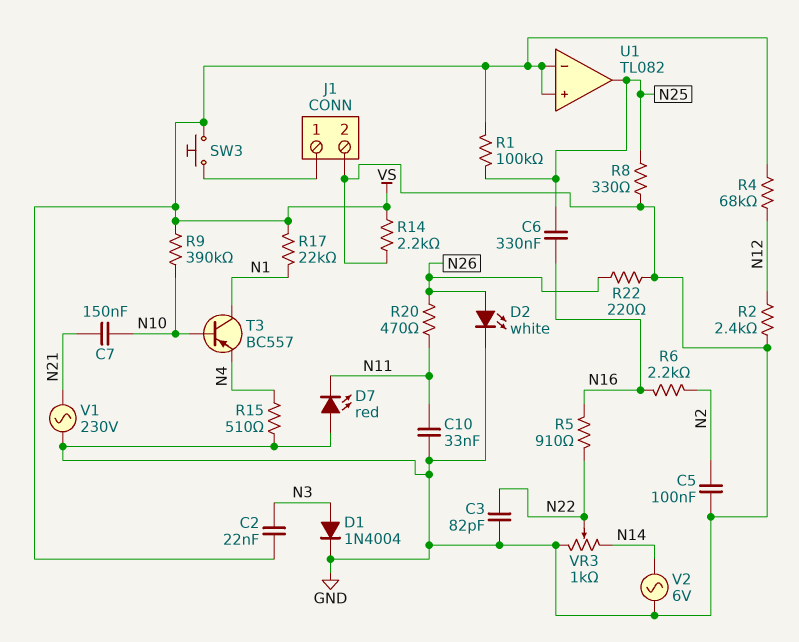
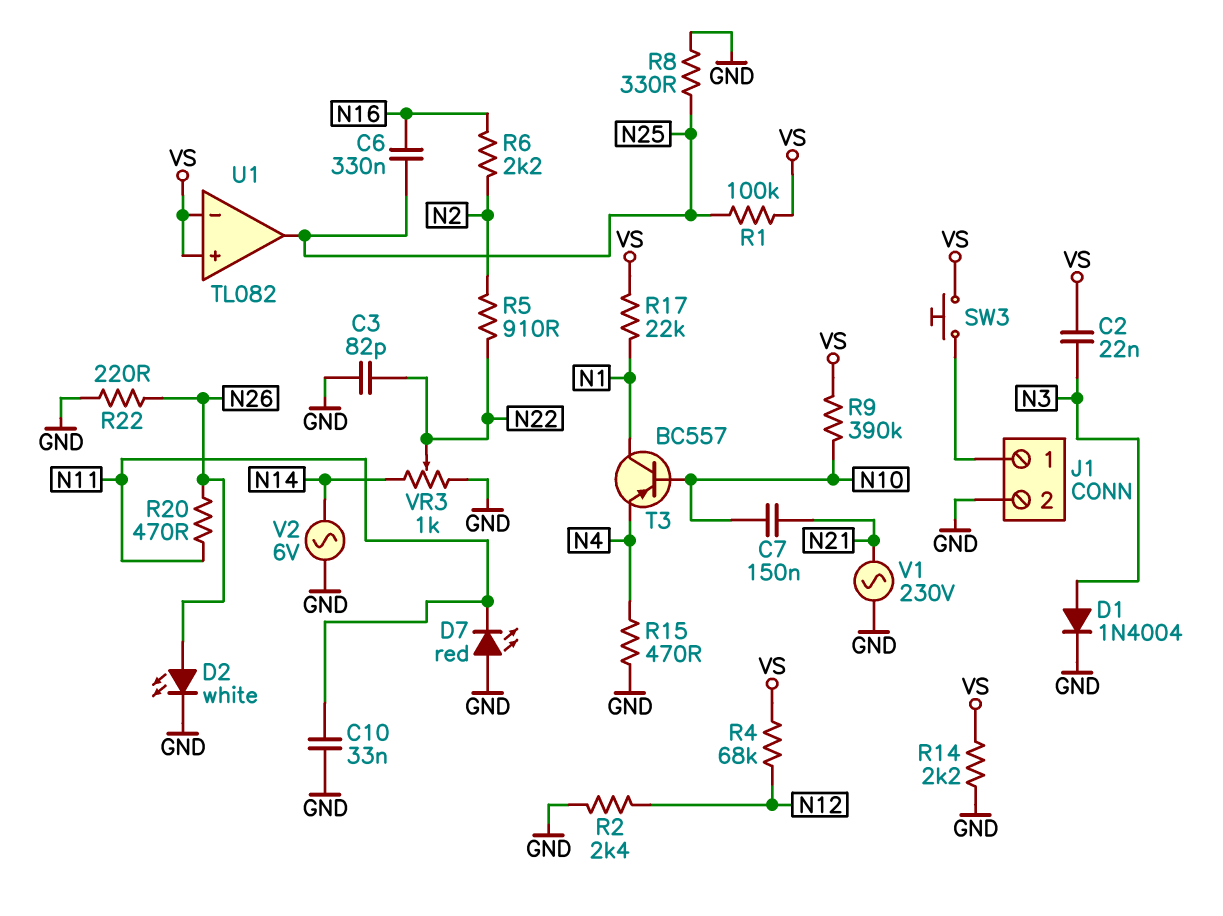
C5: 100nF (GND, N2) -> none
R5: 910 (N16, N22) -> 910 (N2, N22)
R15: 510 (GND, N4) -> 470 (GND, N4)

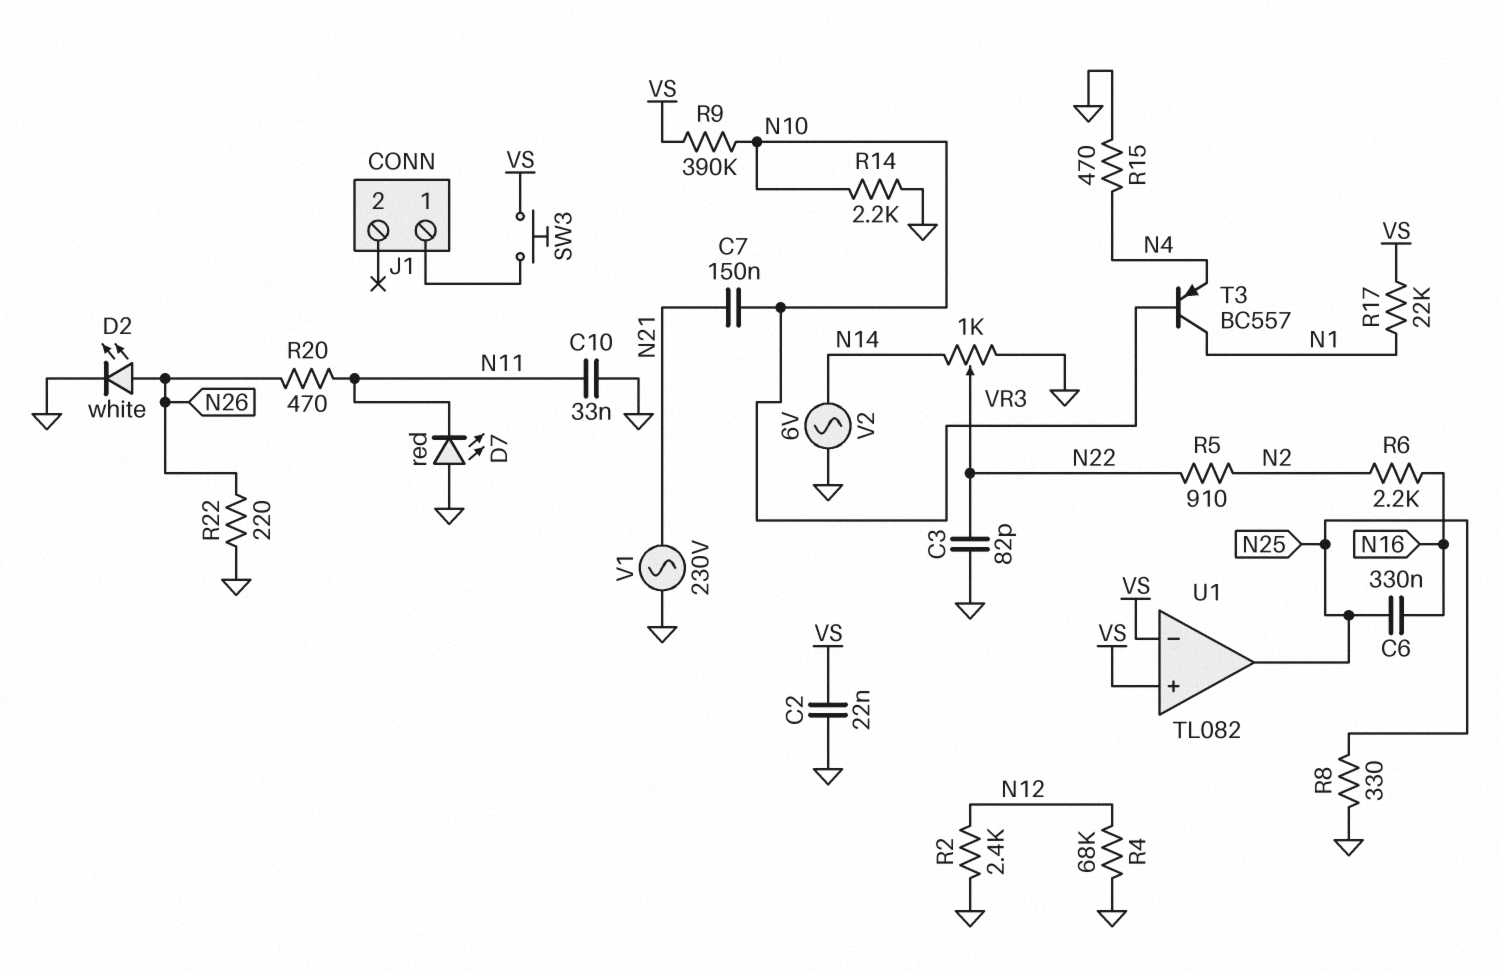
C2: 22nF (N3, VS) -> 22nF (GND, VS)
D1: diode 1N4004 (A N3, K GND) -> none
J1 pin 2: GND -> none
R1: 100k (N25, VS) -> none
R4: 68k (N12, VS) -> 68k (GND, N12)
R14: 2.2k (GND, VS) -> 2.2k (GND, N10)

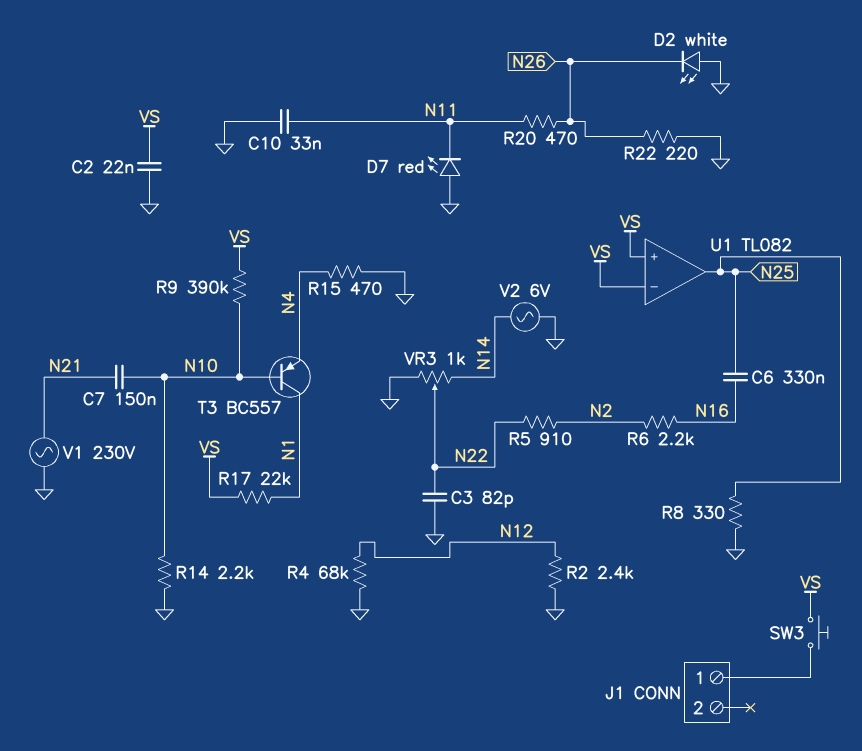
D2: LED white (A N26, K GND) -> LED white (A GND, K N26)

